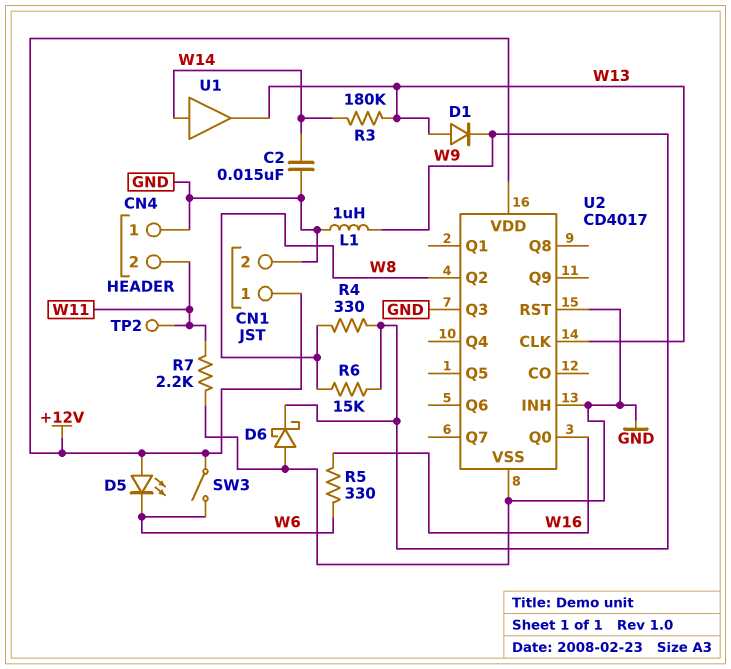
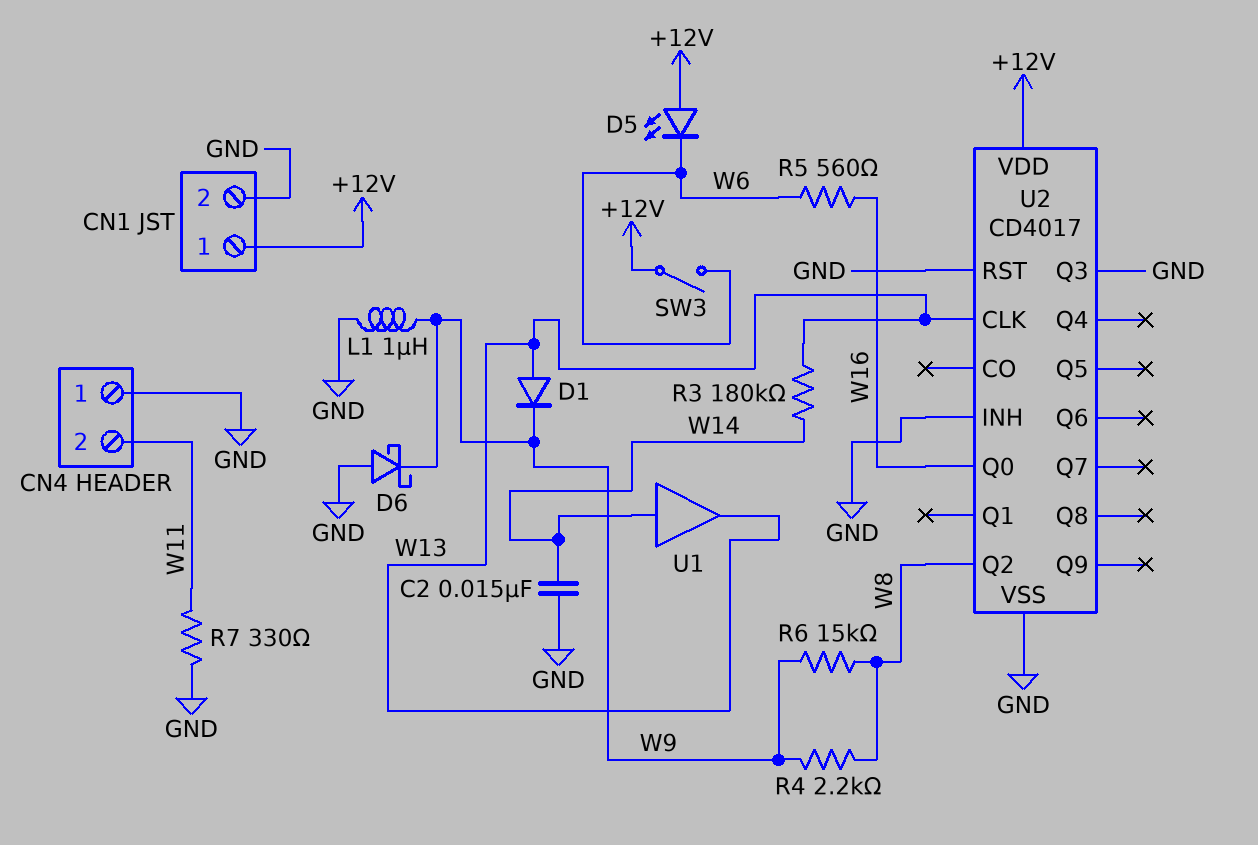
R4: 330 (W8, W9) -> 2.2k (W8, W9)
R5: 330 (W6, W16) -> 560 (W6, W16)
R7: 2.2k (GND, W11) -> 330 (GND, W11)
TP2: test point (W11) -> none

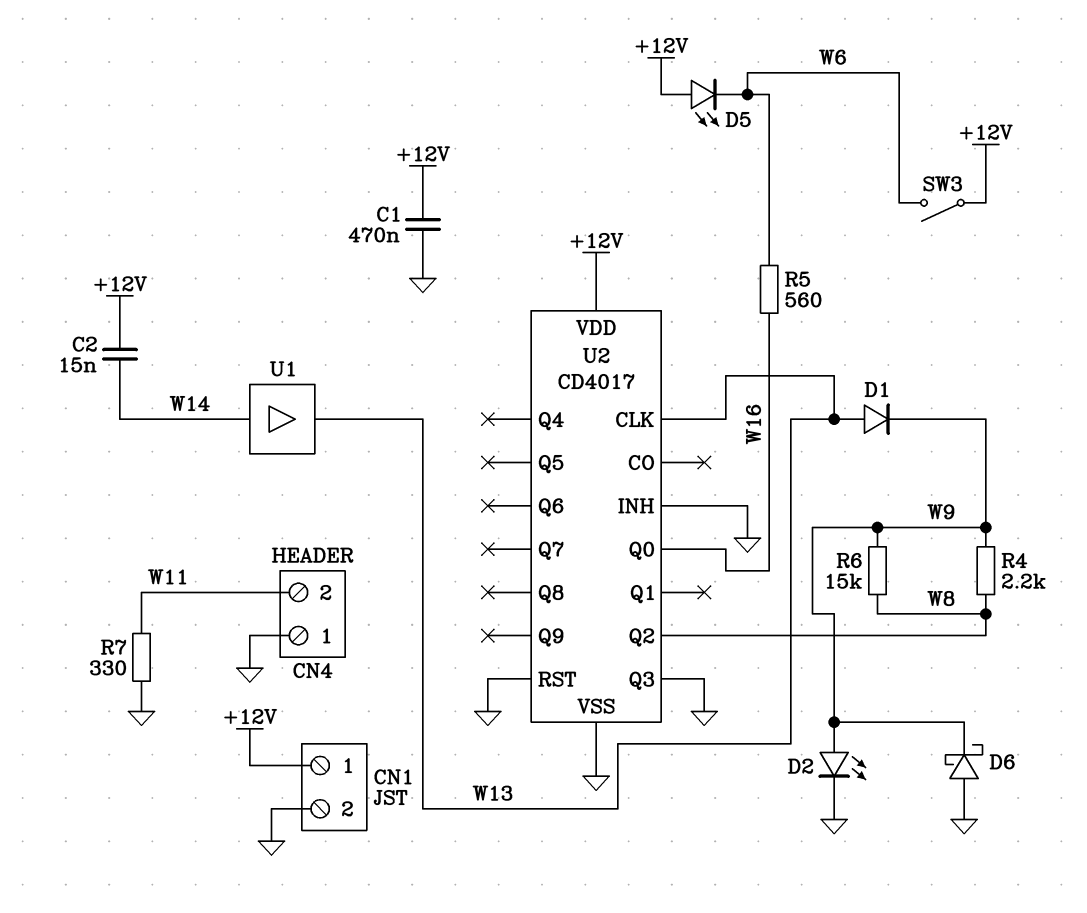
C1: none -> 470nF (+12V, GND)
C2: 15nF (GND, W14) -> 15nF (+12V, W14)
D2: none -> LED (A W9, K GND)
L1: 1uH (GND, W9) -> none
R3: 180k (W13, W14) -> none

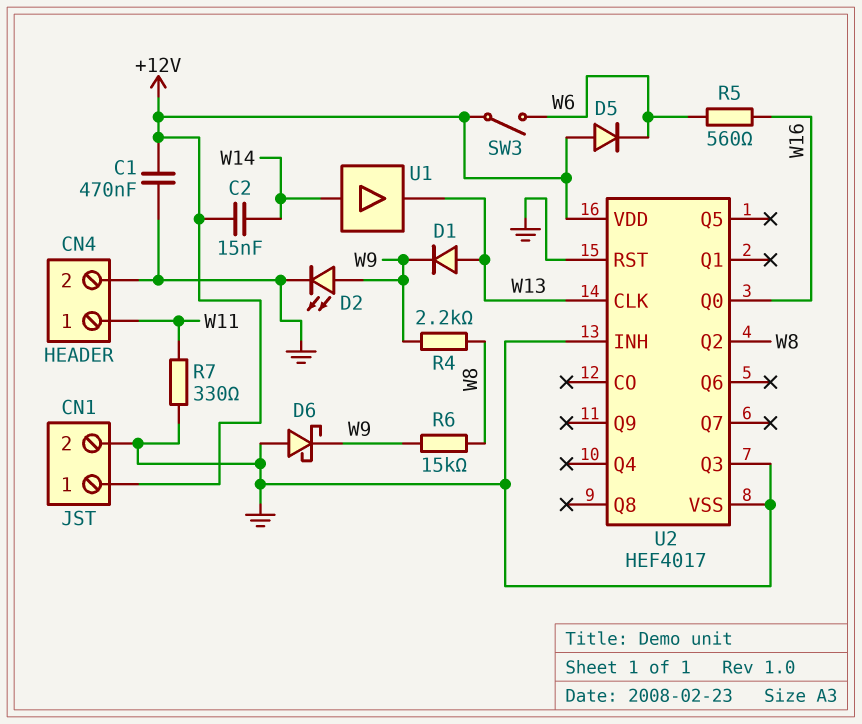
CN4 pin 1: GND -> W11
CN4 pin 2: W11 -> GND
D5: LED (A +12V, K W6) -> diode (A +12V, K W6)
U2: CD4017 -> HEF4017

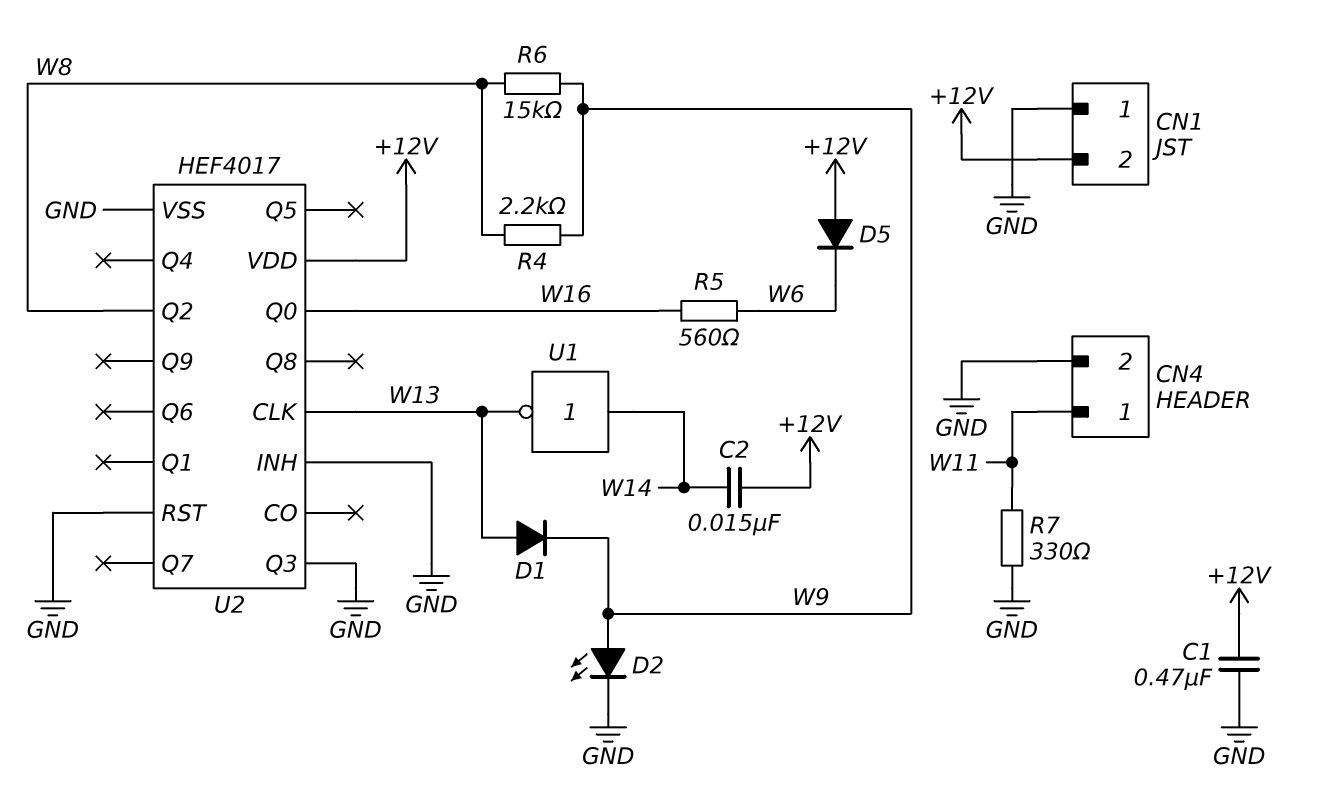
CN1 pin 1: +12V -> GND
CN1 pin 2: GND -> +12V
D6: schottky (A GND, K W9) -> none
SW3: switch (+12V, W6) -> none
U1: buffer (in W14, out W13) -> NOT (in W14, out W13)

